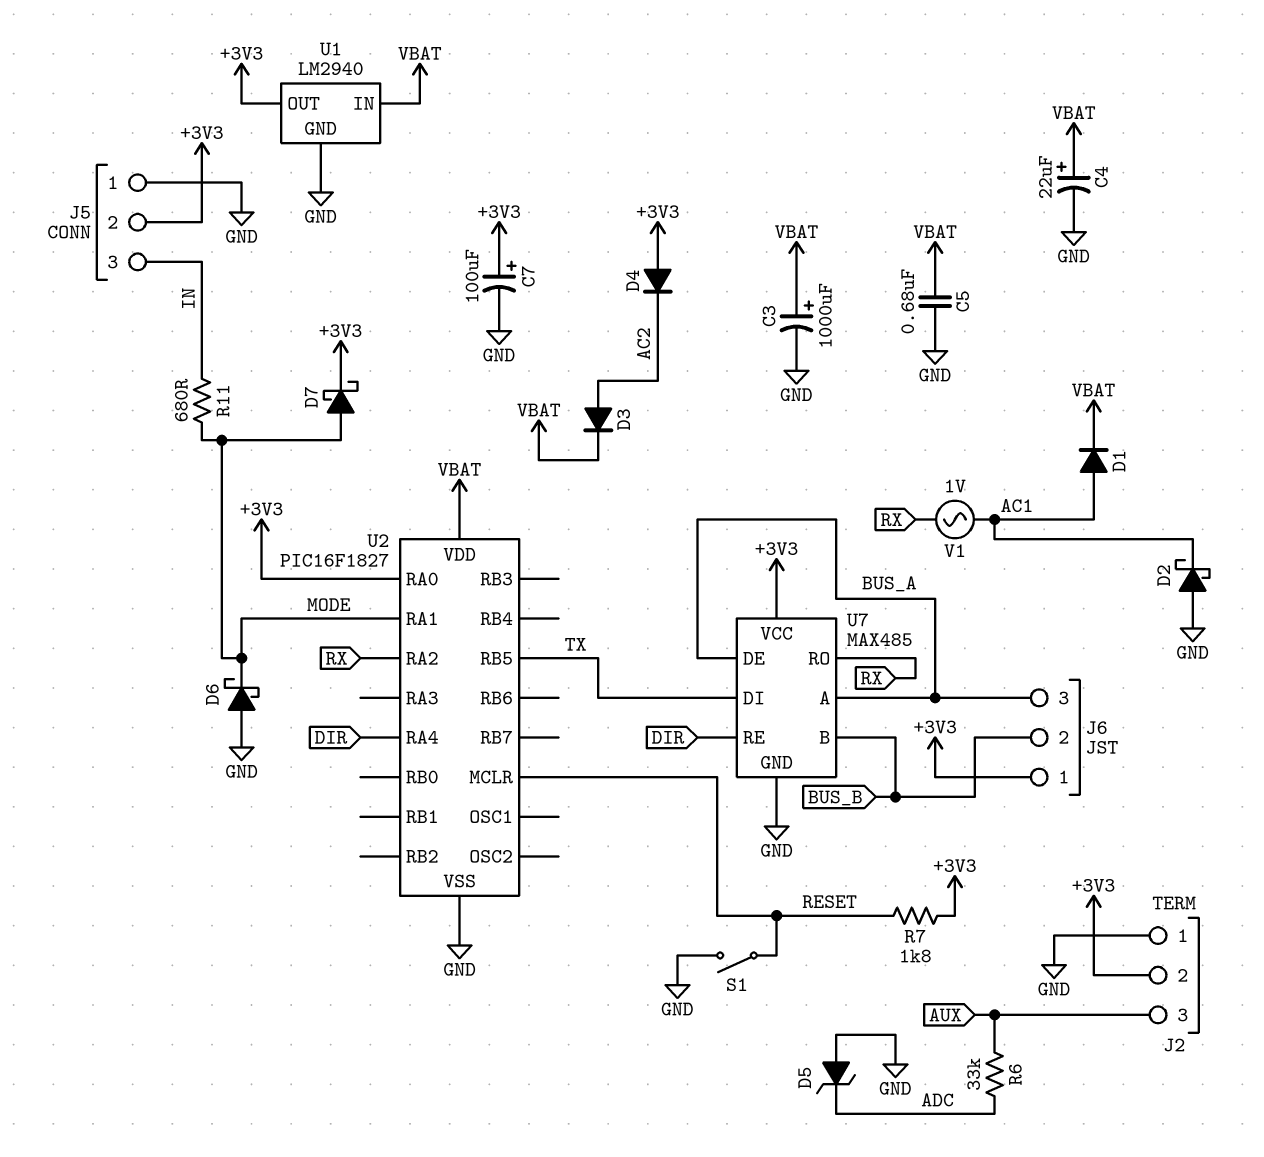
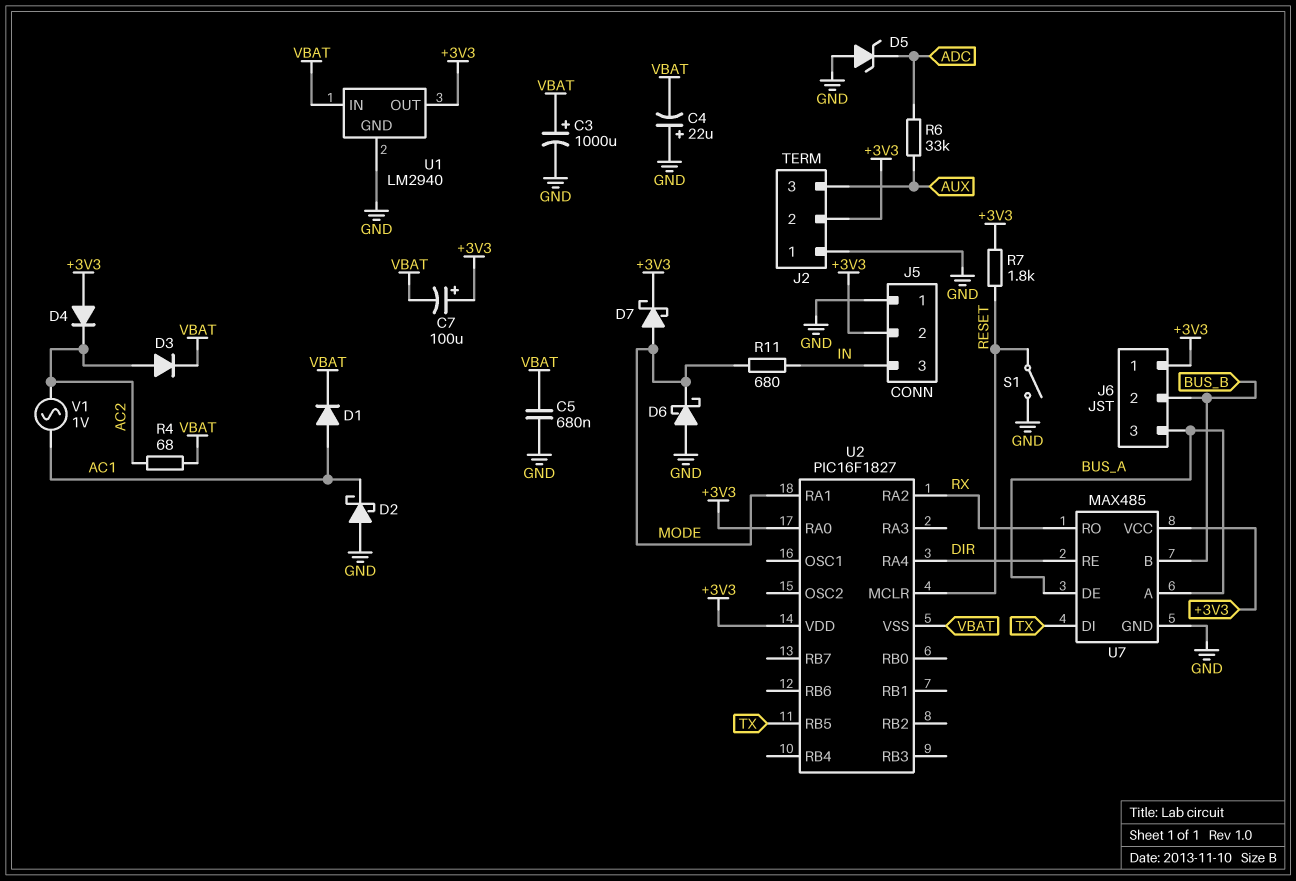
C4: 22uF (plus VBAT, minus GND) -> 22uF (plus GND, minus VBAT)
C7: 100uF (plus +3V3, minus GND) -> 100uF (plus +3V3, minus VBAT)
R4: none -> 68 (AC2, VBAT)
U2 pin VDD: VBAT -> +3V3
U2 pin VSS: GND -> VBAT
V1: AC 1V (AC1, RX) -> AC 1V (AC1, AC2)

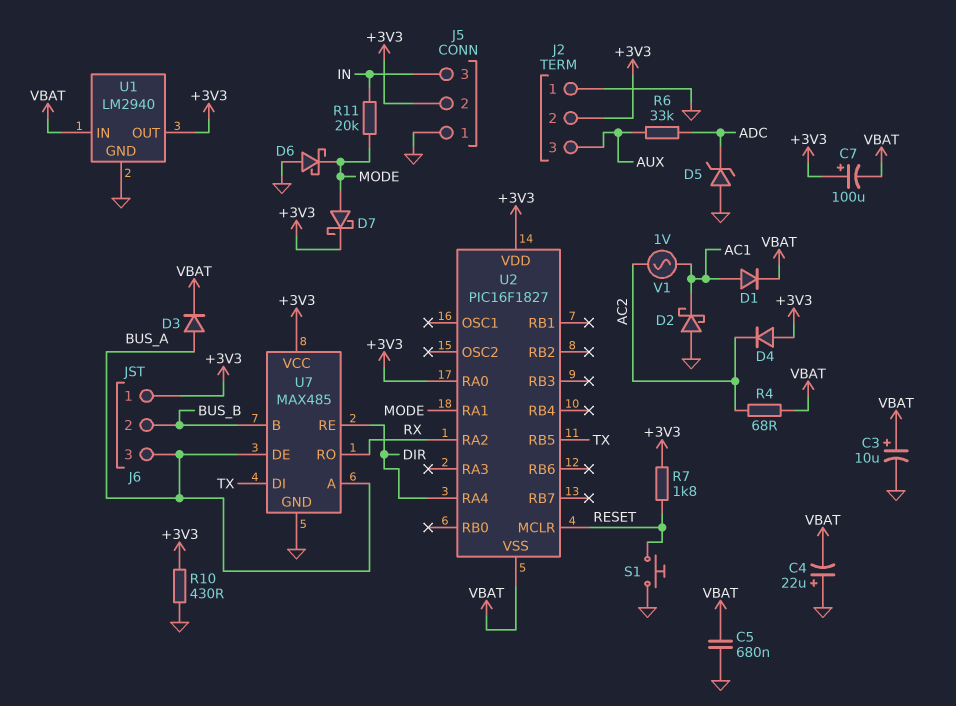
C3: 1000uF (plus VBAT, minus GND) -> 10uF (plus VBAT, minus GND)
D3: diode (A AC2, K VBAT) -> diode (A BUS_A, K VBAT)
R10: none -> 430 (+3V3, GND)
R11: 680 (IN, MODE) -> 20k (IN, MODE)
S1: switch (GND, RESET) -> button (GND, RESET)

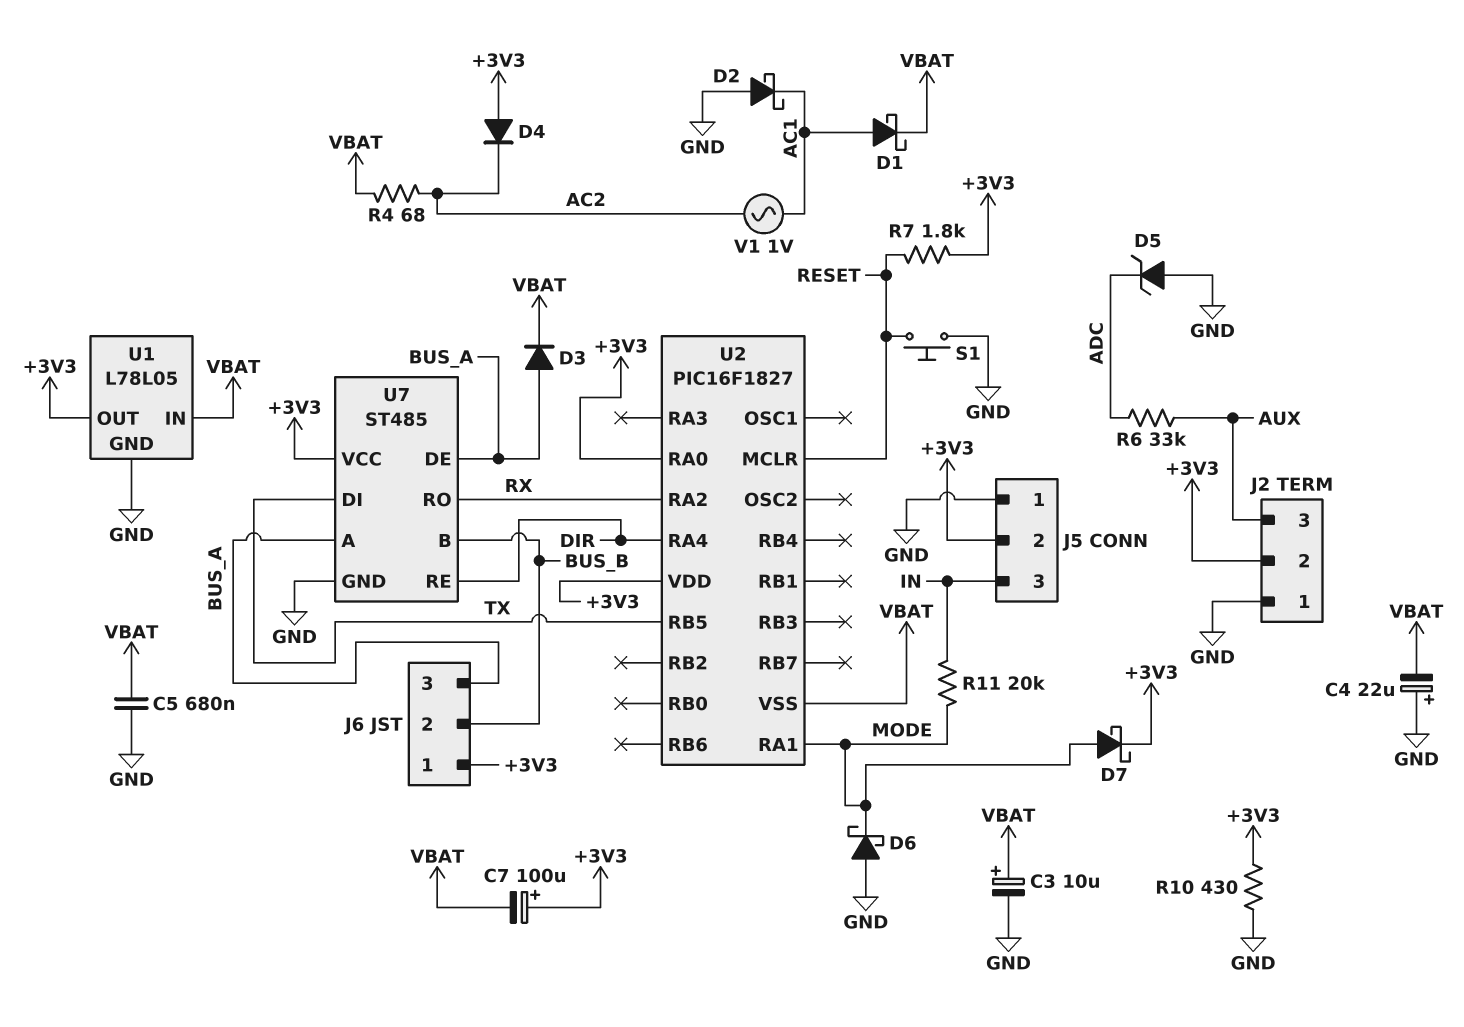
D1: diode (A AC1, K VBAT) -> schottky (A AC1, K VBAT)
U1: LM2940 -> L78L05
U7: MAX485 -> ST485

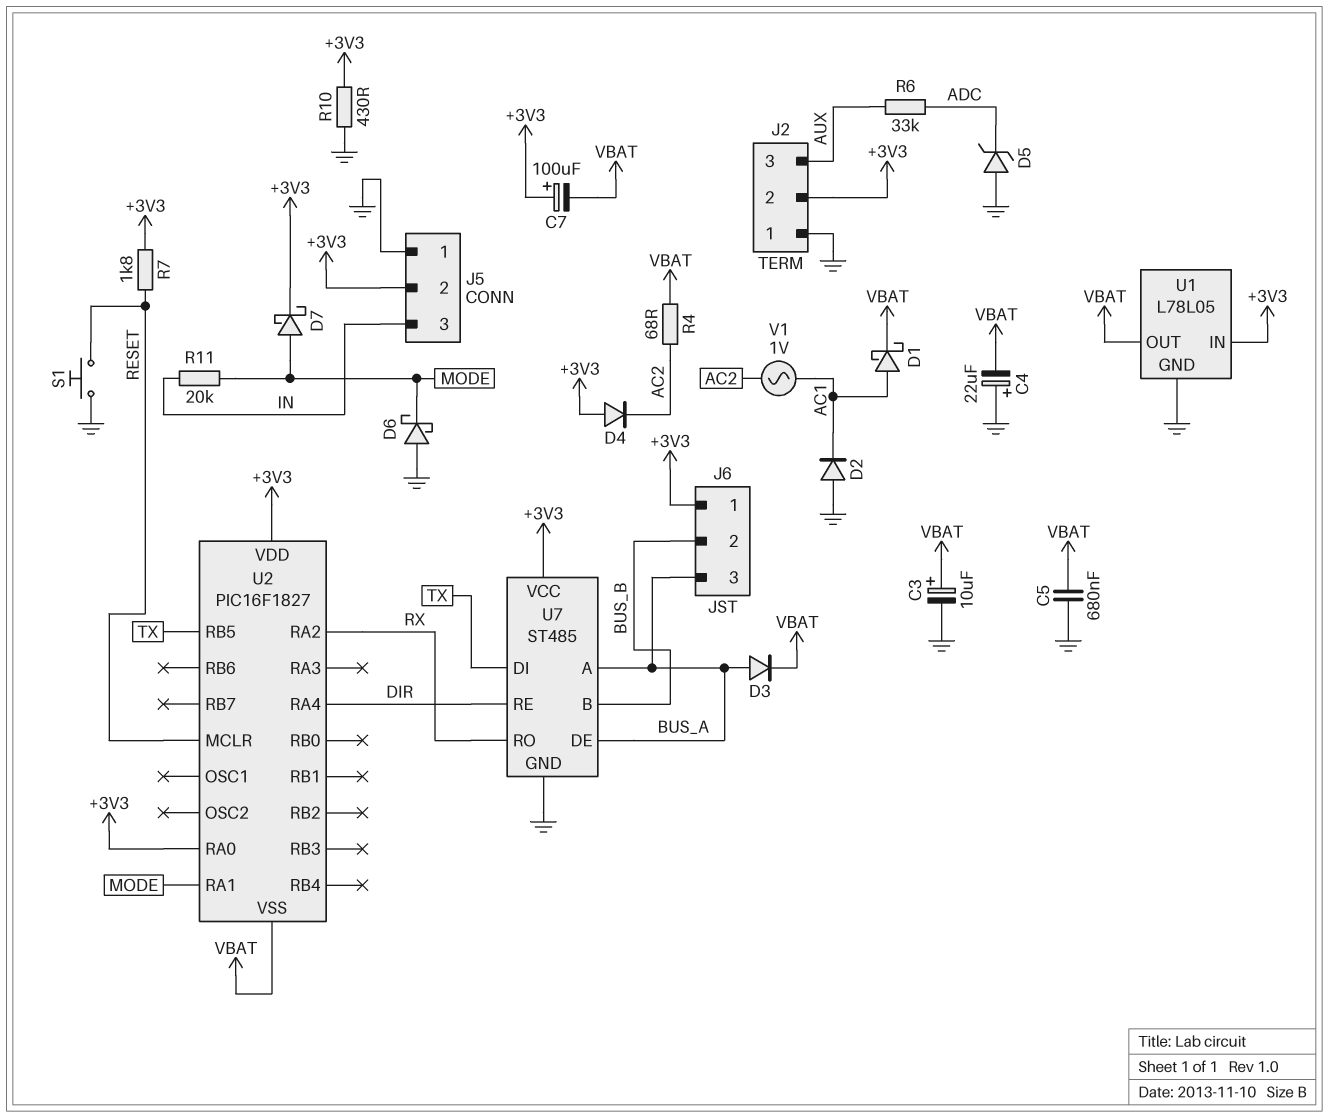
D2: schottky (A GND, K AC1) -> diode (A GND, K AC1)
U1 pin IN: VBAT -> +3V3
U1 pin OUT: +3V3 -> VBAT

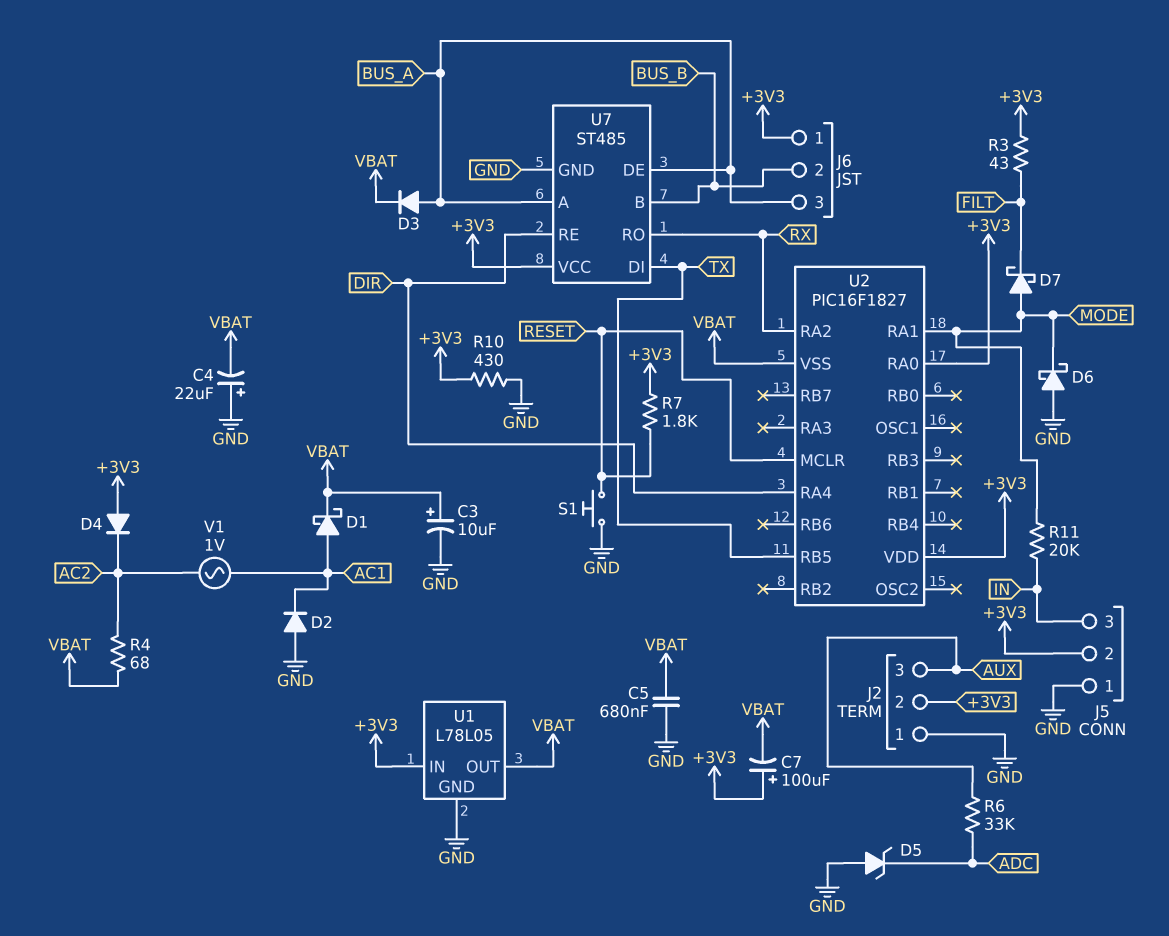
D7: schottky (A MODE, K +3V3) -> schottky (A MODE, K FILT)
R3: none -> 43 (+3V3, FILT)

